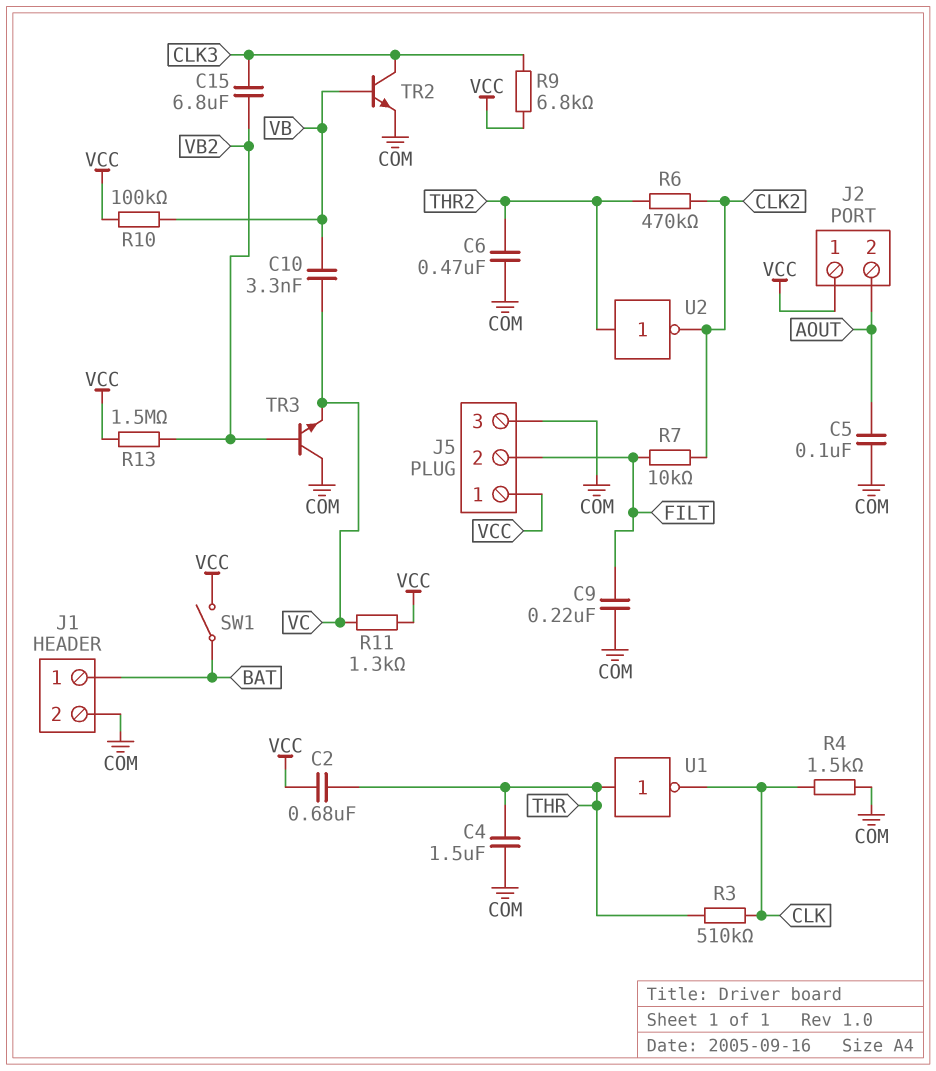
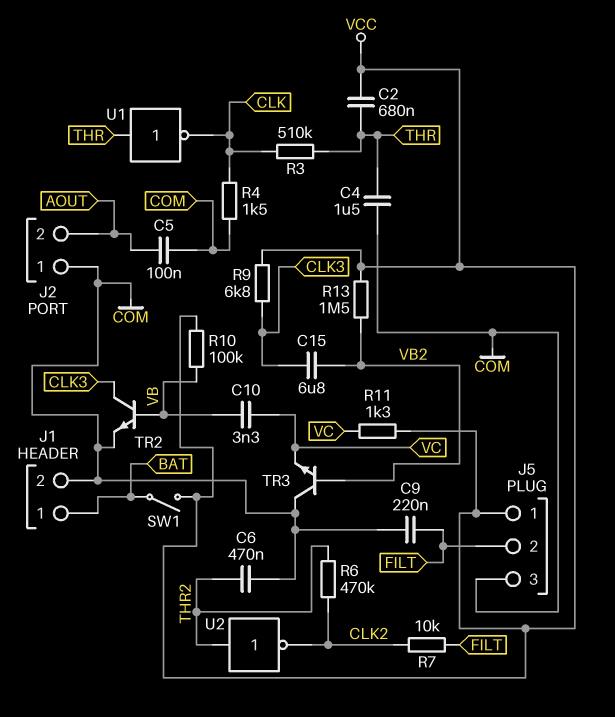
J2 pin 1: VCC -> COM

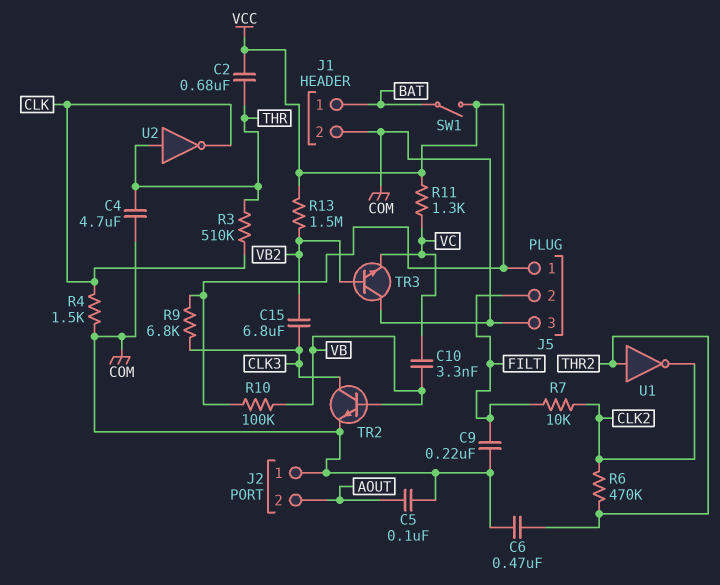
C4: 1.5uF (COM, THR) -> 4.7uF (COM, THR)
U1: NOT (in THR, out CLK) -> NOT (in THR2, out CLK2)
U2: NOT (in THR2, out CLK2) -> NOT (in THR, out CLK)

